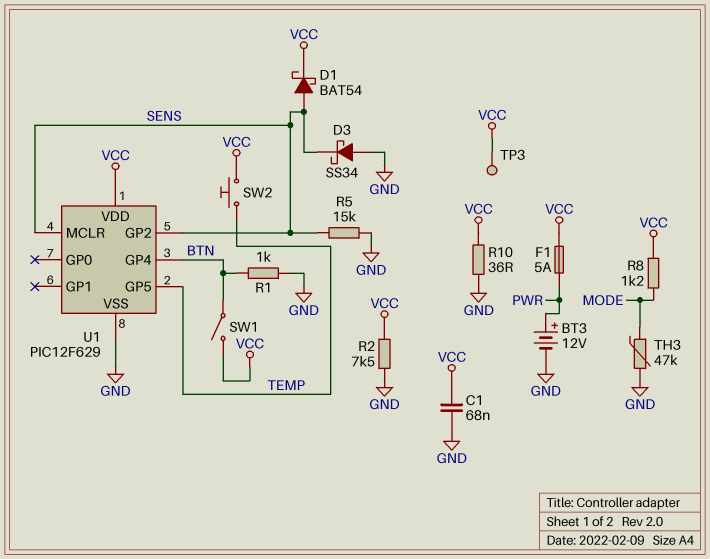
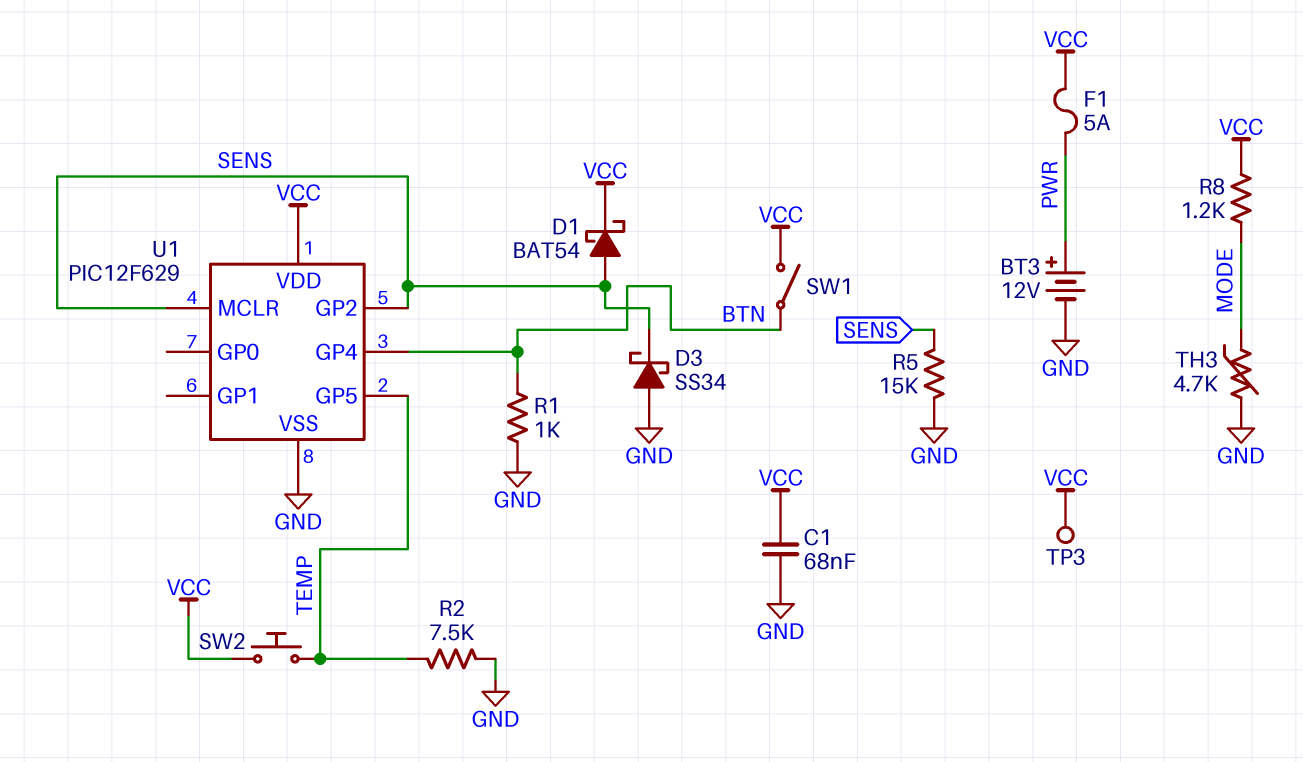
R2: 7.5k (GND, VCC) -> 7.5k (GND, TEMP)
R10: 36 (GND, VCC) -> none
TH3: 47k (GND, MODE) -> 4.7k (GND, MODE)

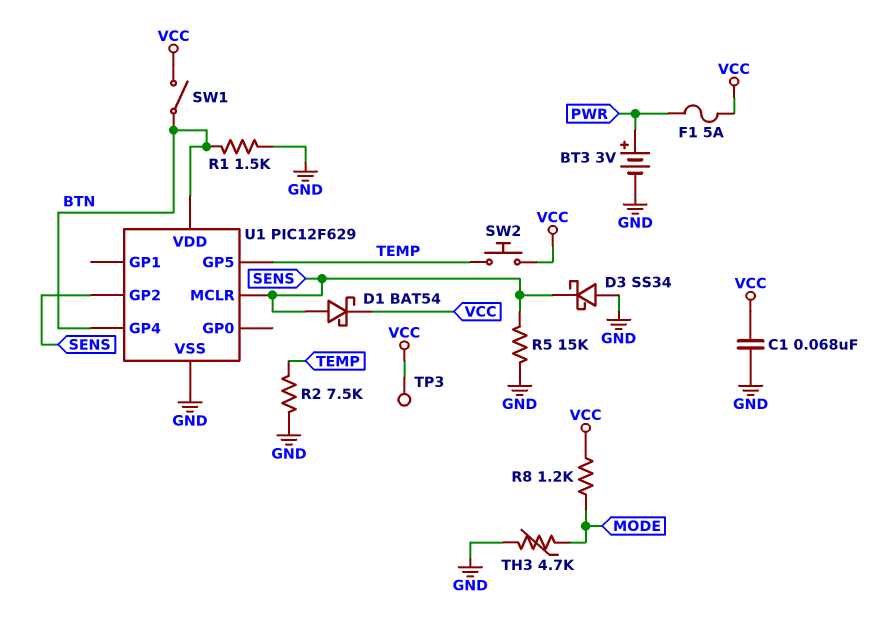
BT3: 12V (plus PWR, minus GND) -> 3V (plus PWR, minus GND)
R1: 1k (BTN, GND) -> 1.5k (BTN, GND)
U1 pin VDD: VCC -> BTN

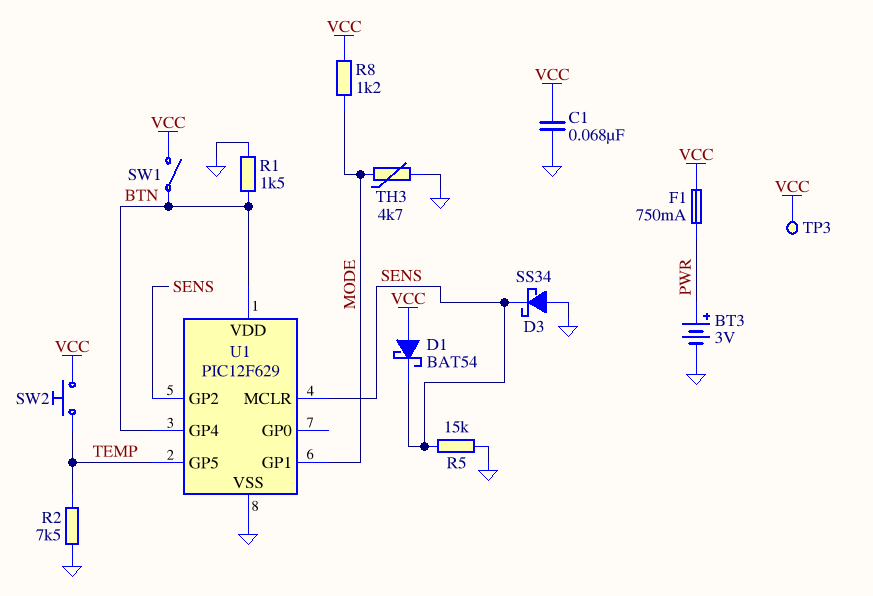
D1: schottky BAT54 (A SENS, K VCC) -> schottky BAT54 (A VCC, K SENS)
F1: 5A (PWR, VCC) -> 750mA (PWR, VCC)
U1 pin GP1: none -> MODE

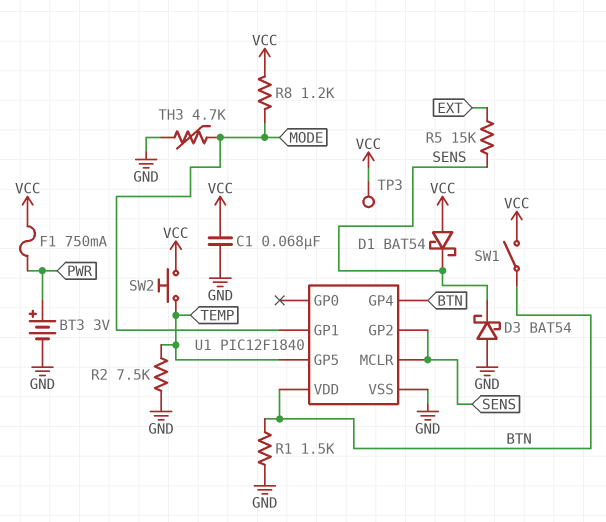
D3: schottky SS34 (A GND, K SENS) -> schottky BAT54 (A GND, K SENS)
R5: 15k (GND, SENS) -> 15k (EXT, SENS)
U1: PIC12F629 -> PIC12F1840

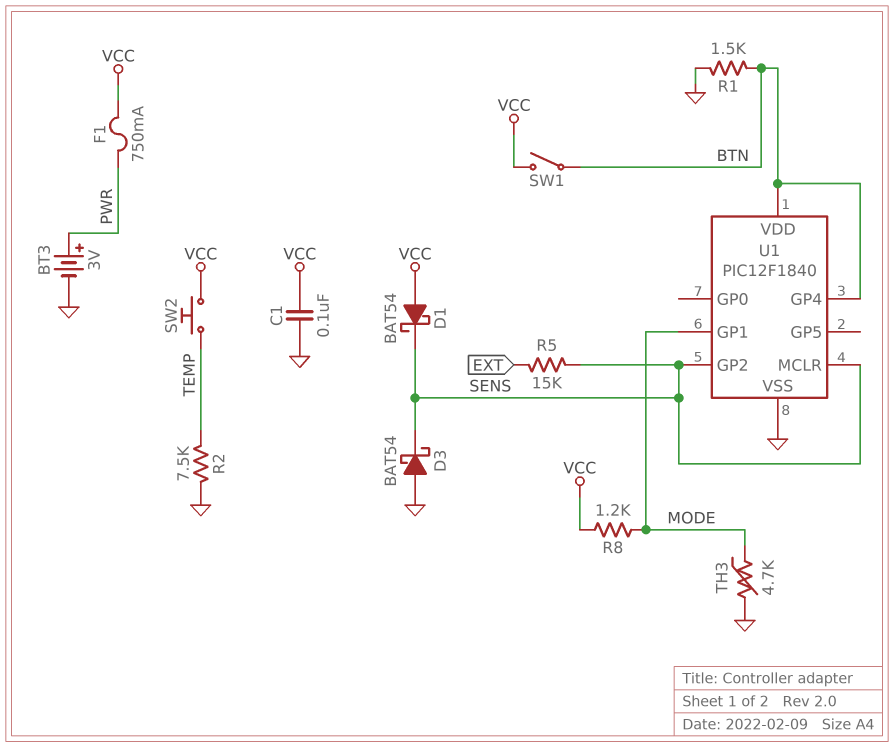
C1: 68nF (GND, VCC) -> 100nF (GND, VCC)
TP3: test point (VCC) -> none
U1 pin GP5: TEMP -> none

